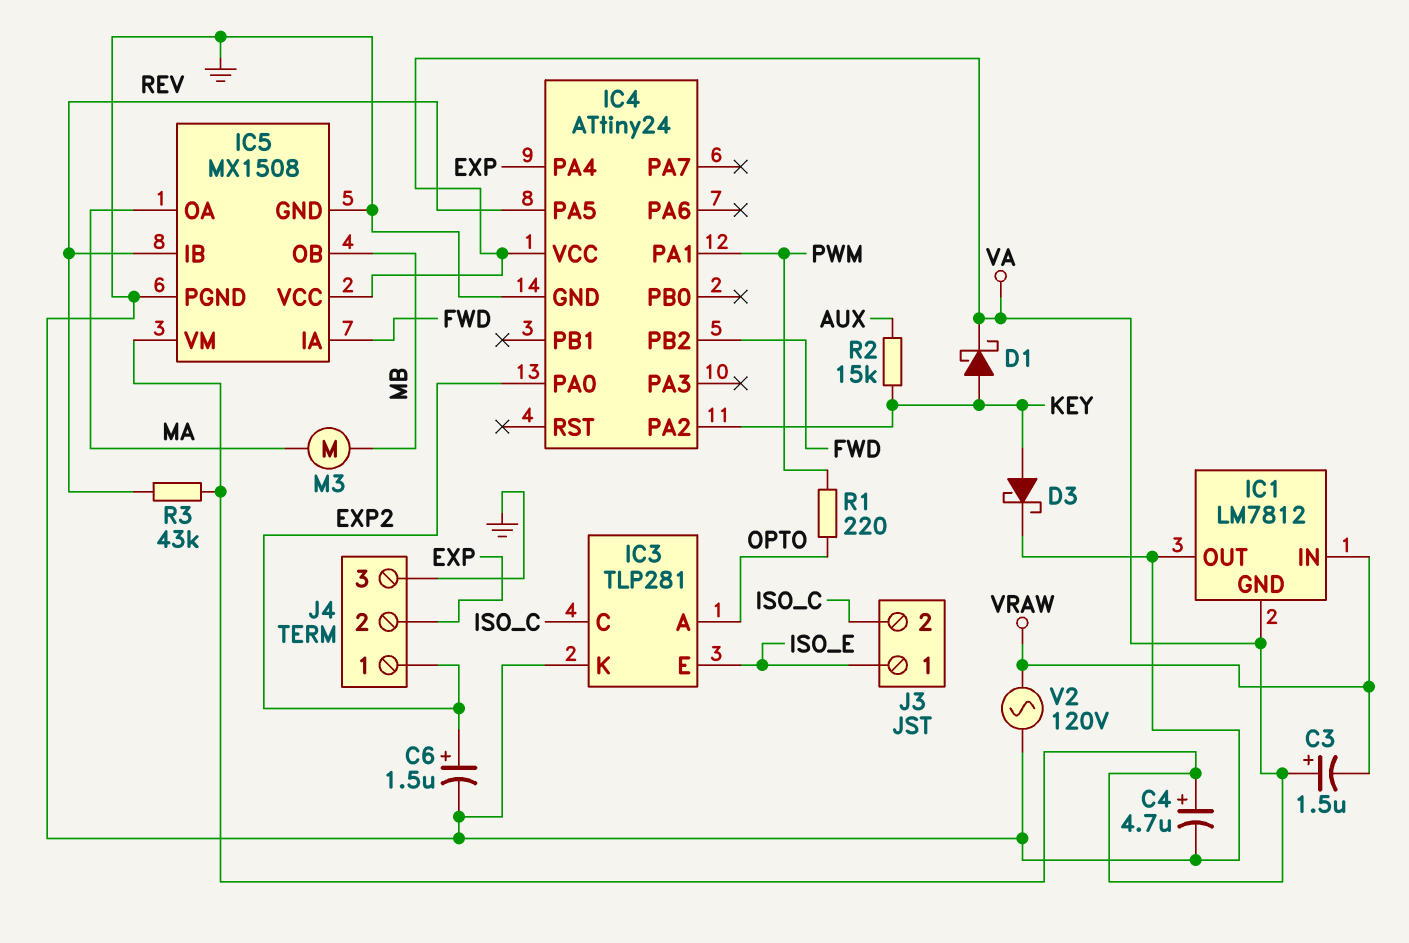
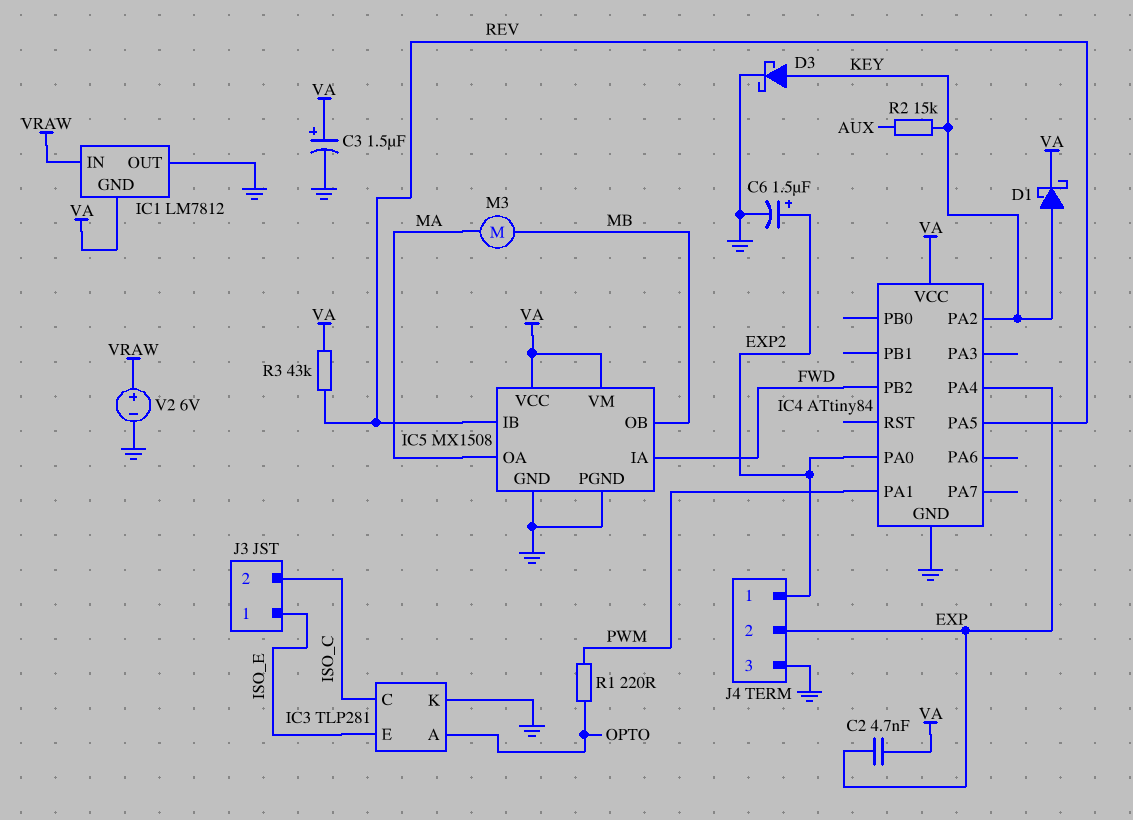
C2: none -> 4.7nF (EXP, VA)
C3: 1.5uF (plus VA, minus VRAW) -> 1.5uF (plus VA, minus GND)
C4: 4.7uF (plus VA, minus GND) -> none
IC4: ATtiny24 -> ATtiny84
V2: AC 120V (GND, VRAW) -> 6V (plus VRAW, minus GND)

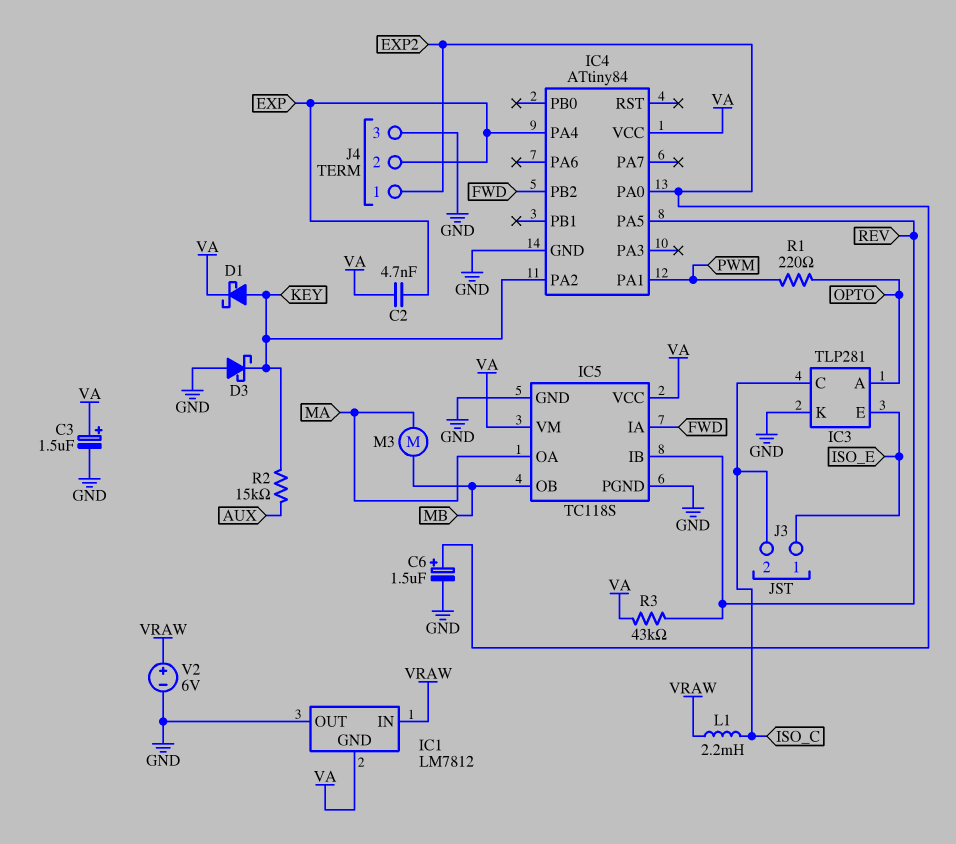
D3: schottky (A KEY, K GND) -> schottky (A GND, K KEY)
IC5: MX1508 -> TC118S
L1: none -> 2.2mH (ISO_C, VRAW)

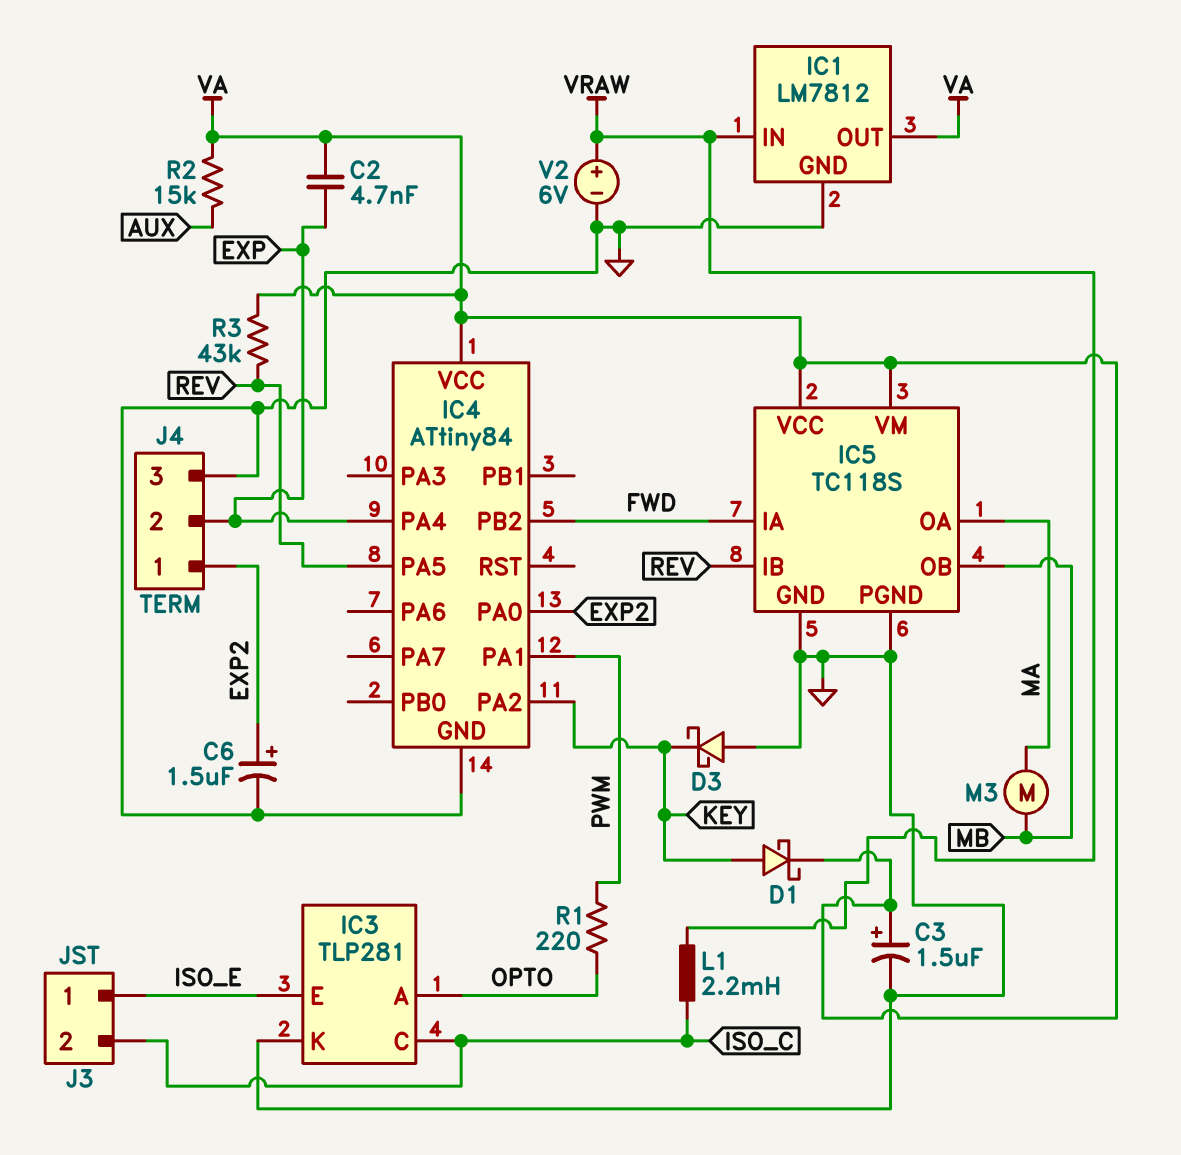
IC1 pin GND: VA -> GND
IC1 pin OUT: GND -> VA
R2: 15k (AUX, KEY) -> 15k (AUX, VA)

